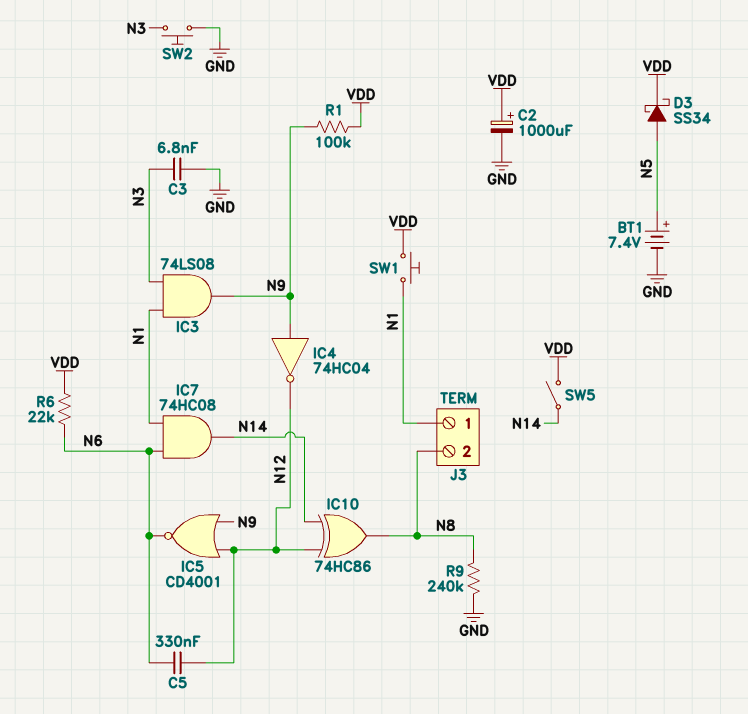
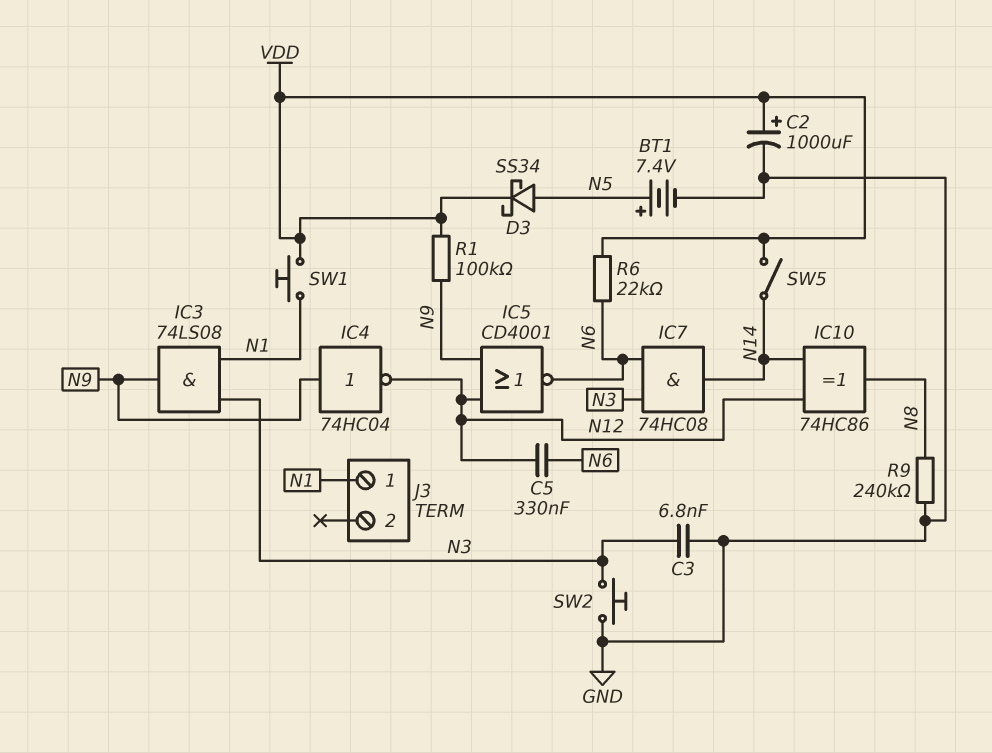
IC7: AND 74HC08 (in N1, in N6, out N14) -> AND 74HC08 (in N3, in N6, out N14)
J3 pin 2: N8 -> none

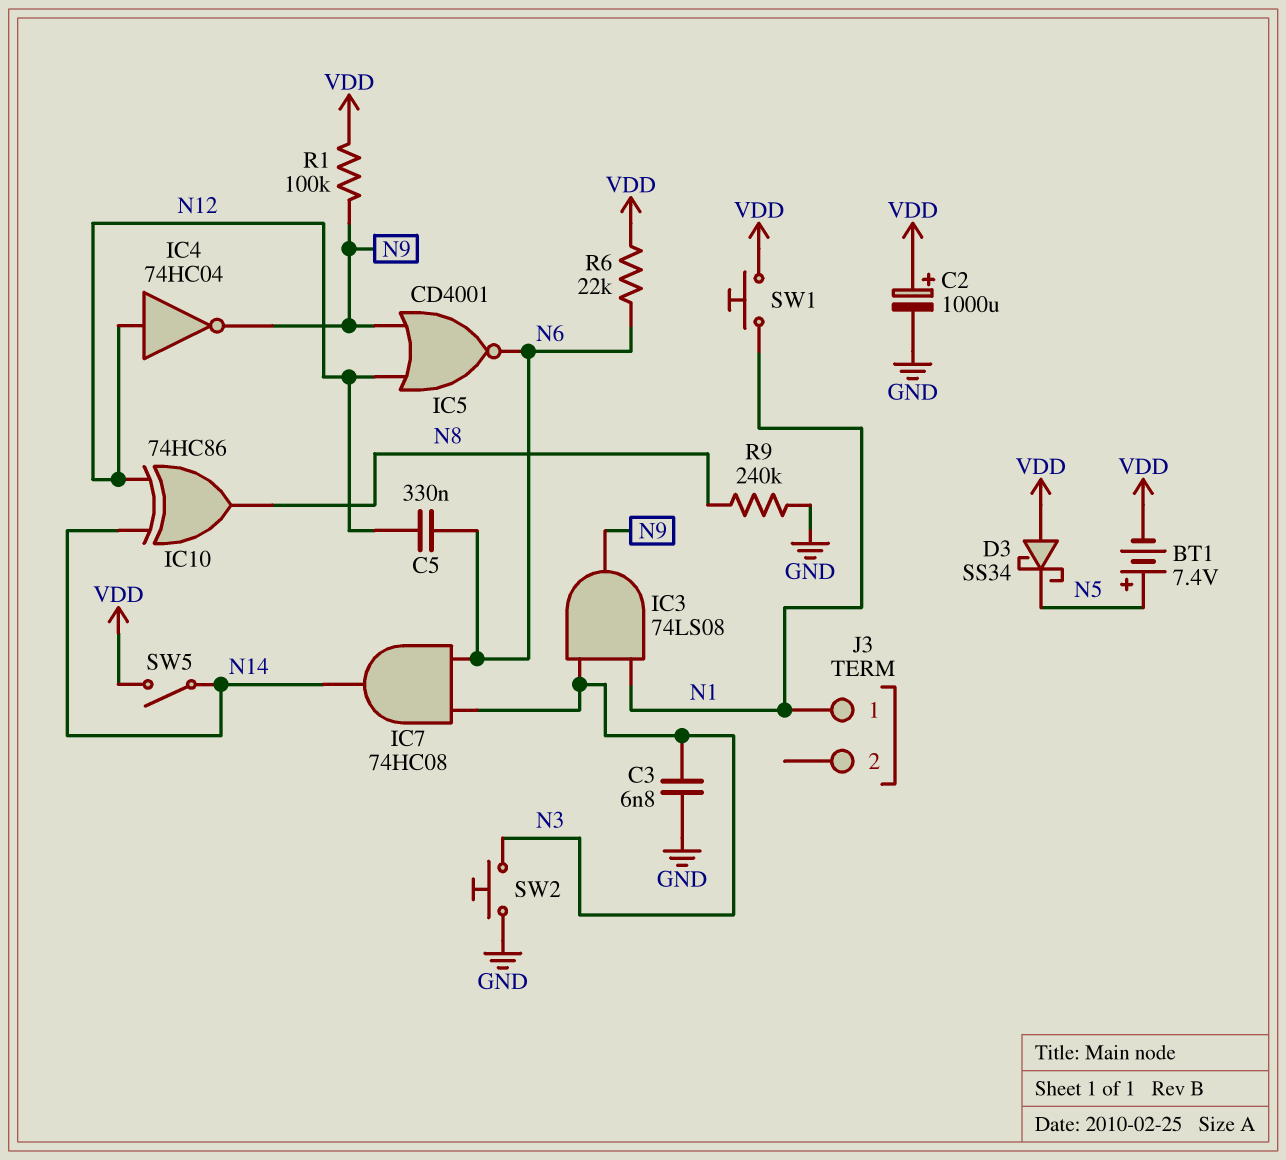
BT1: 7.4V (plus N5, minus GND) -> 7.4V (plus N5, minus VDD)
D3: schottky SS34 (A N5, K VDD) -> schottky SS34 (A VDD, K N5)
IC4: NOT 74HC04 (in N9, out N12) -> NOT 74HC04 (in N12, out N9)

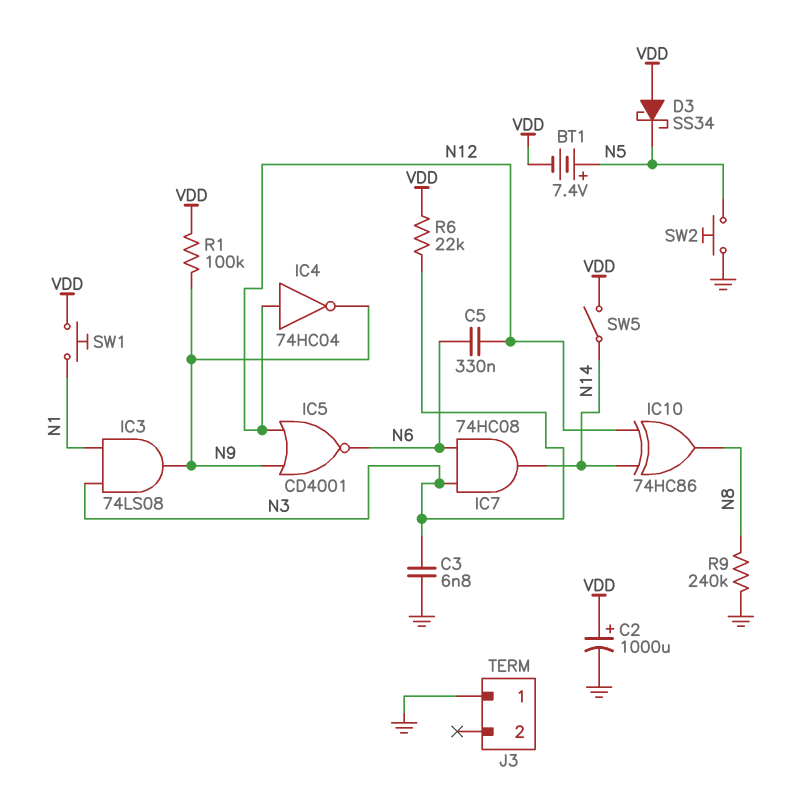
J3 pin 1: N1 -> GND
R6: 22k (N6, VDD) -> 22k (N3, VDD)
SW2: button (GND, N3) -> button (GND, N5)

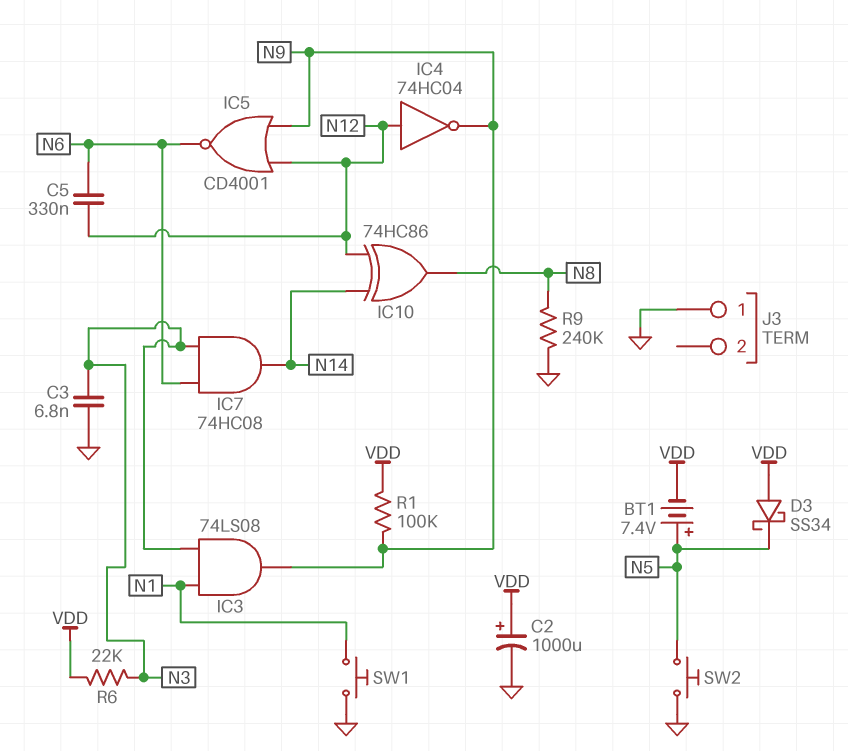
SW1: button (N1, VDD) -> button (GND, N1)
SW5: switch (N14, VDD) -> none

